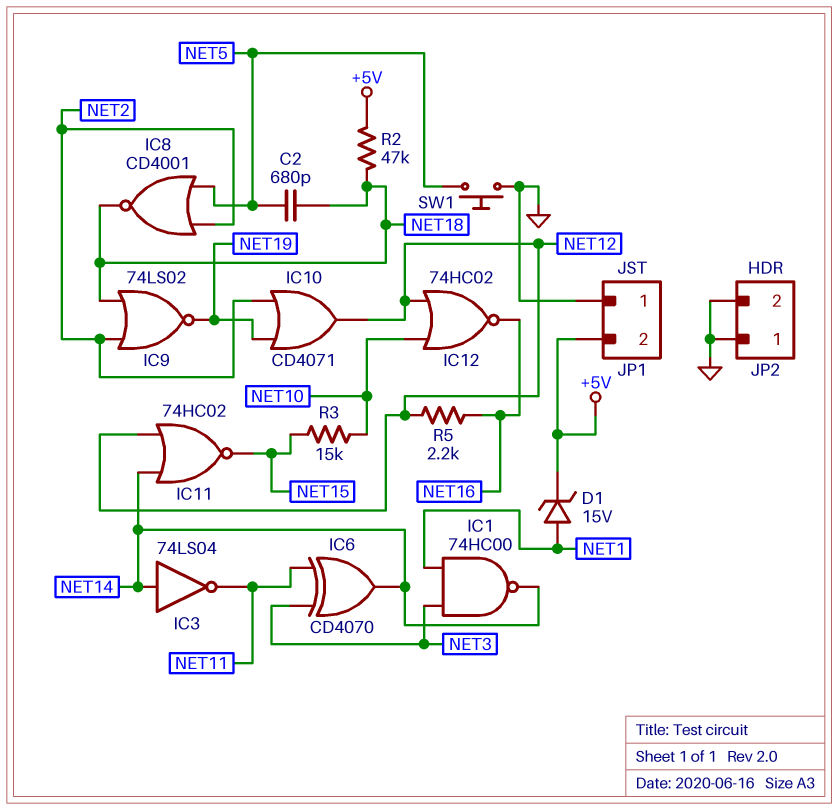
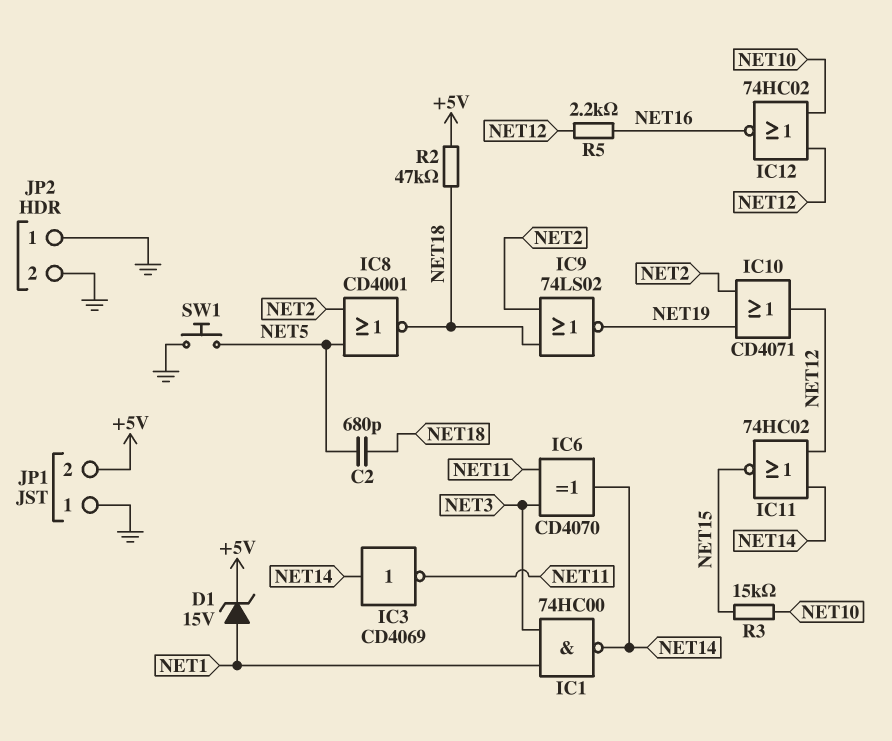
IC3: NOT 74LS04 (in NET14, out NET11) -> NOT CD4069 (in NET14, out NET11)

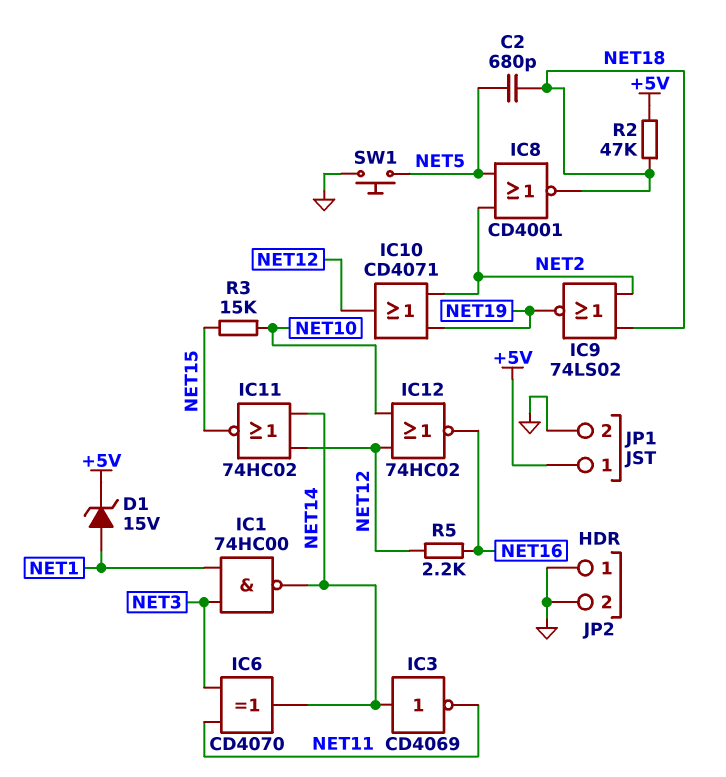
JP1 pin 1: GND -> +5V
JP1 pin 2: +5V -> GND

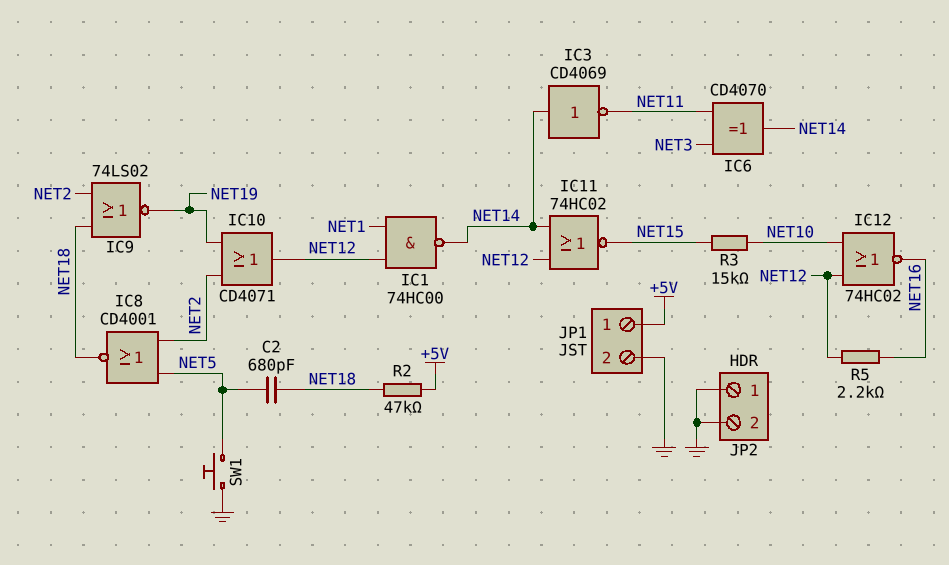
D1: zener 15V (A NET1, K +5V) -> none
IC1: NAND 74HC00 (in NET1, in NET3, out NET14) -> NAND 74HC00 (in NET1, in NET12, out NET14)

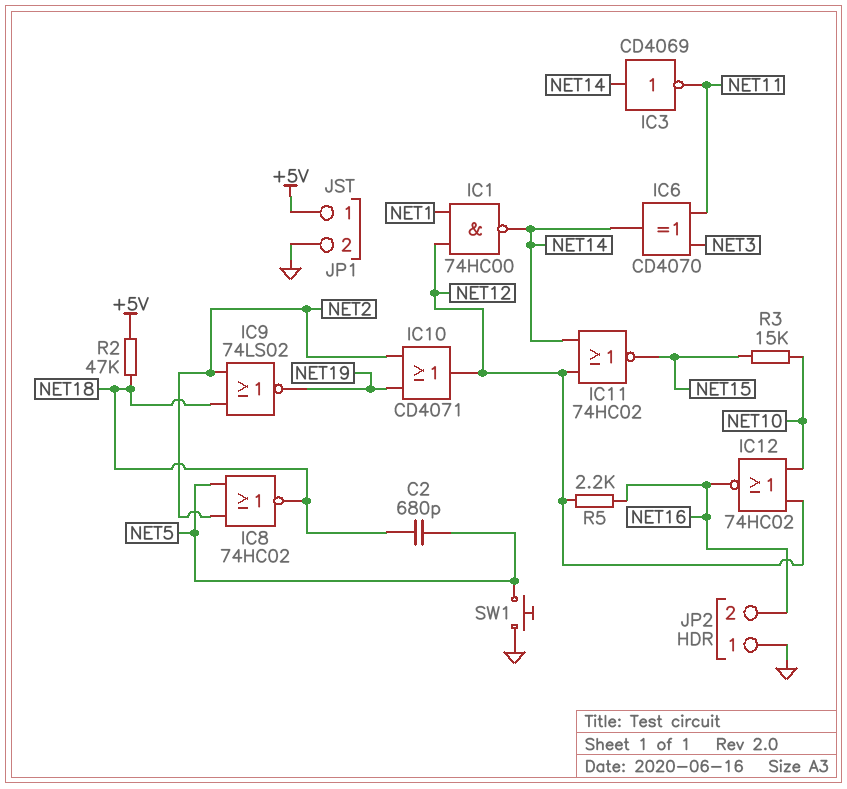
IC8: NOR CD4001 (in NET2, in NET5, out NET18) -> NOR 74HC02 (in NET2, in NET5, out NET18)
JP2 pin 2: GND -> NET16

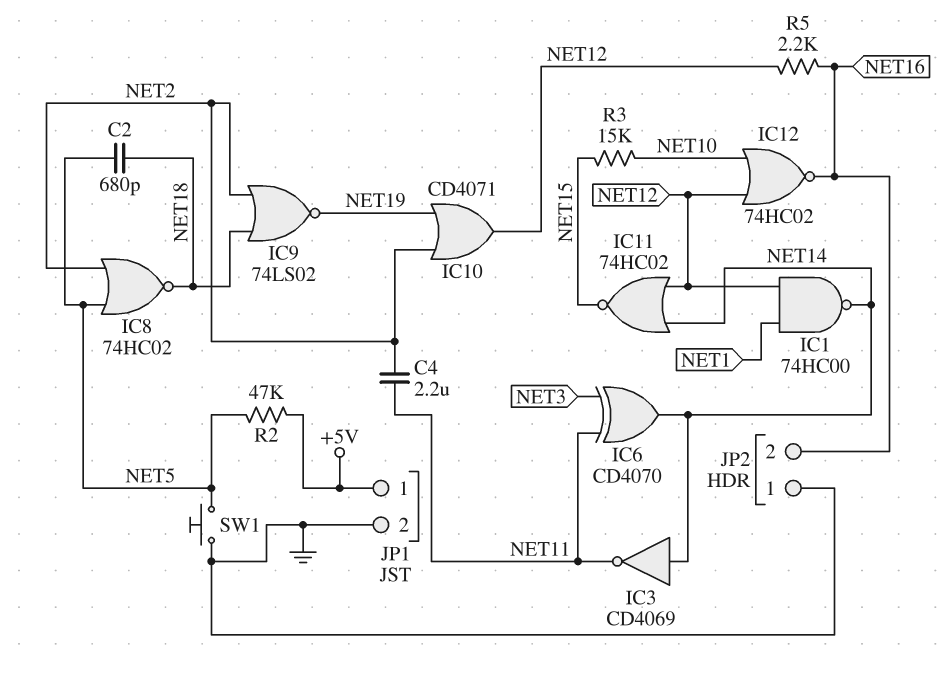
C4: none -> 2.2uF (NET2, NET11)
R2: 47k (+5V, NET18) -> 47k (+5V, NET5)

